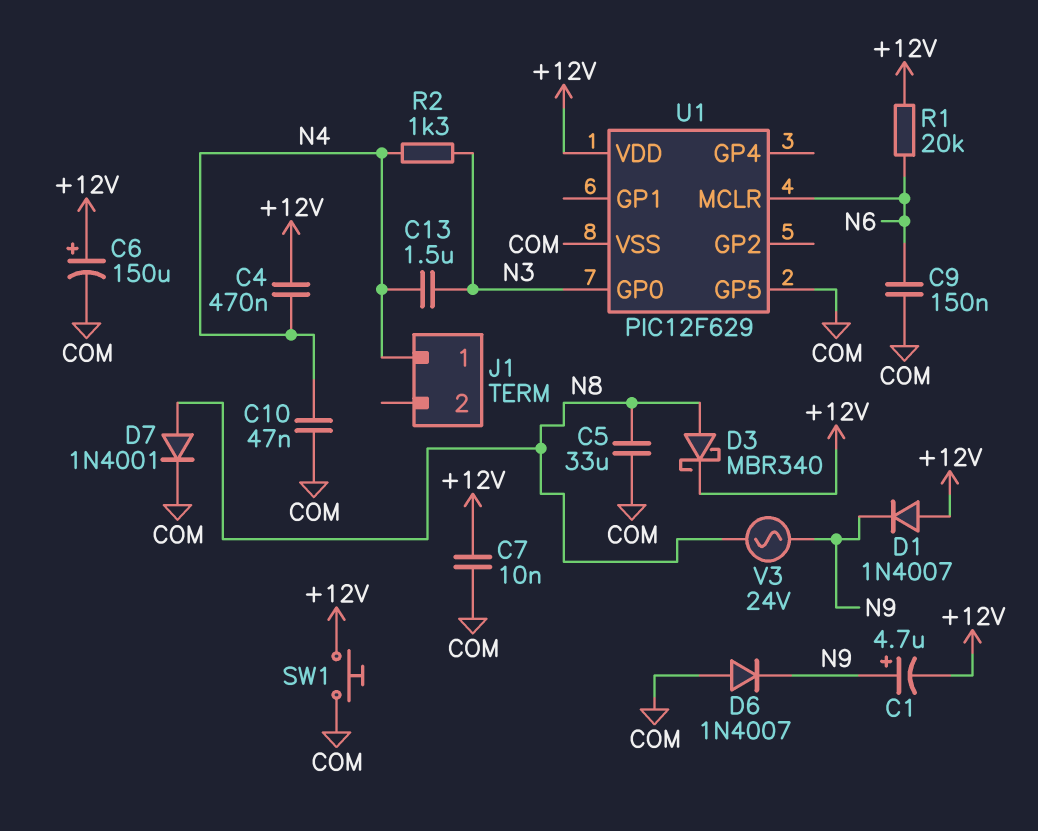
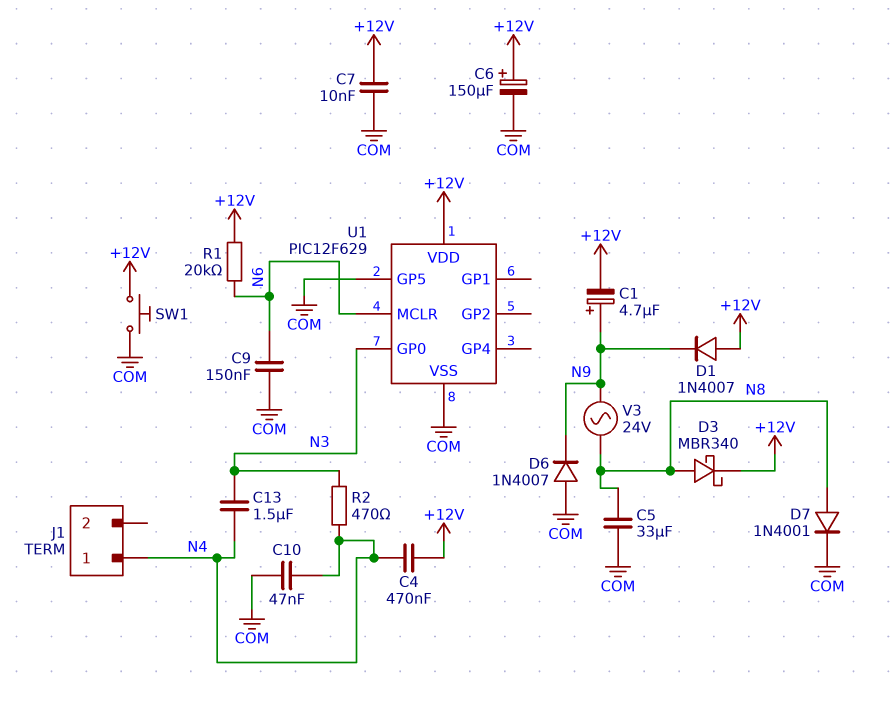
R2: 1.3k (N3, N4) -> 470 (N3, N4)

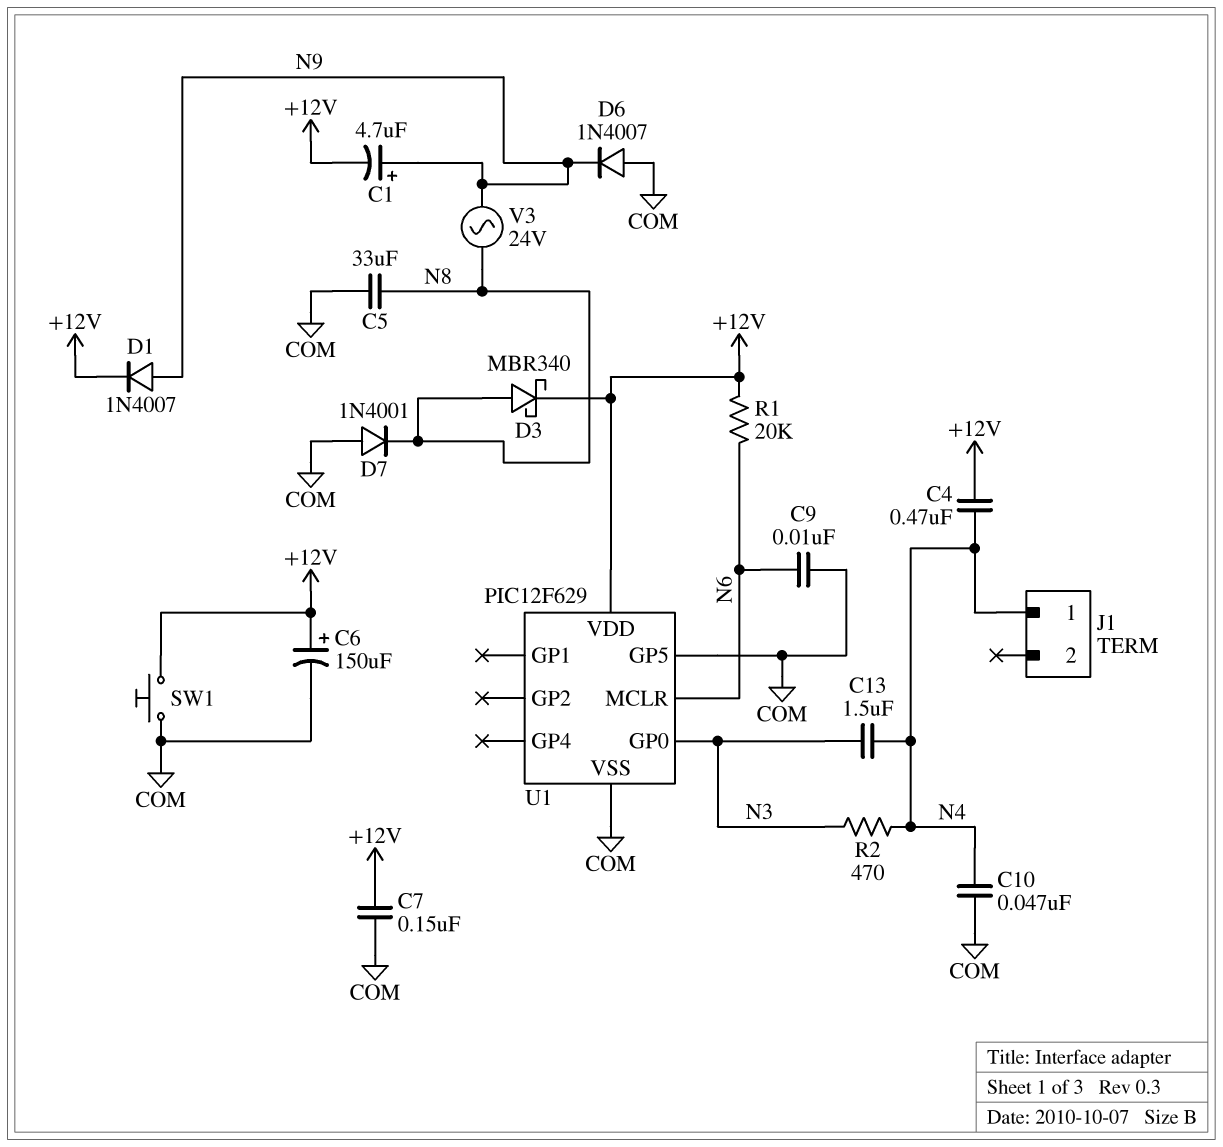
C7: 10nF (+12V, COM) -> 150nF (+12V, COM)
C9: 150nF (COM, N6) -> 10nF (COM, N6)
D1: diode 1N4007 (A +12V, K N9) -> diode 1N4007 (A N9, K +12V)
D7: diode 1N4001 (A N8, K COM) -> diode 1N4001 (A COM, K N8)

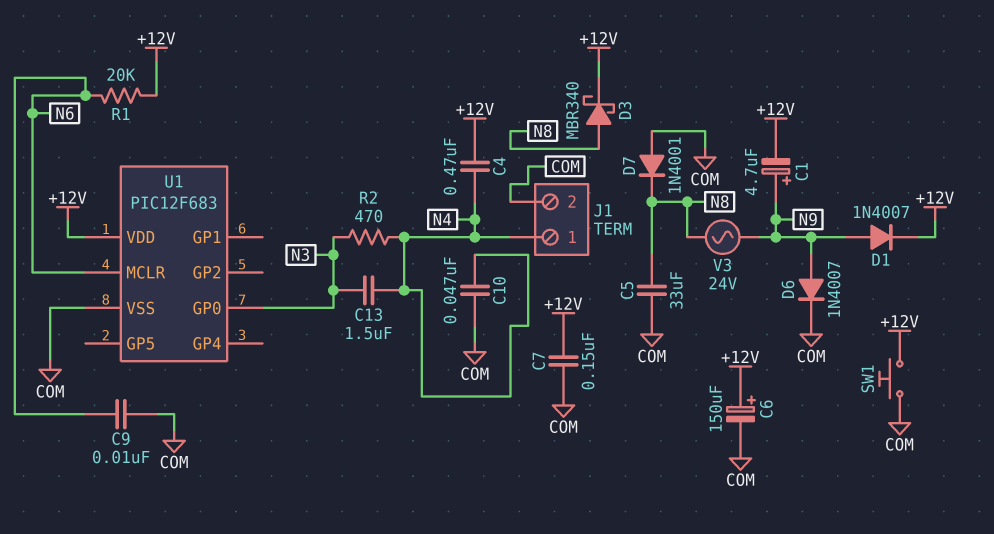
D6: diode 1N4007 (A COM, K N9) -> diode 1N4007 (A N9, K COM)
J1 pin 2: none -> COM
U1: PIC12F629 -> PIC12F683
U1 pin GP5: COM -> none

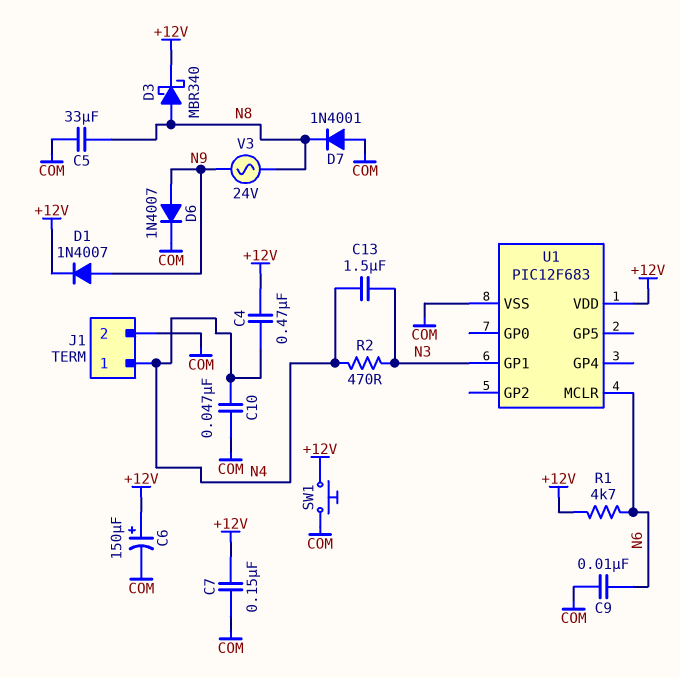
C1: 4.7uF (plus N9, minus +12V) -> none
R1: 20k (+12V, N6) -> 4.7k (+12V, N6)
U1 pin GP0: N3 -> none
U1 pin GP1: none -> N3

